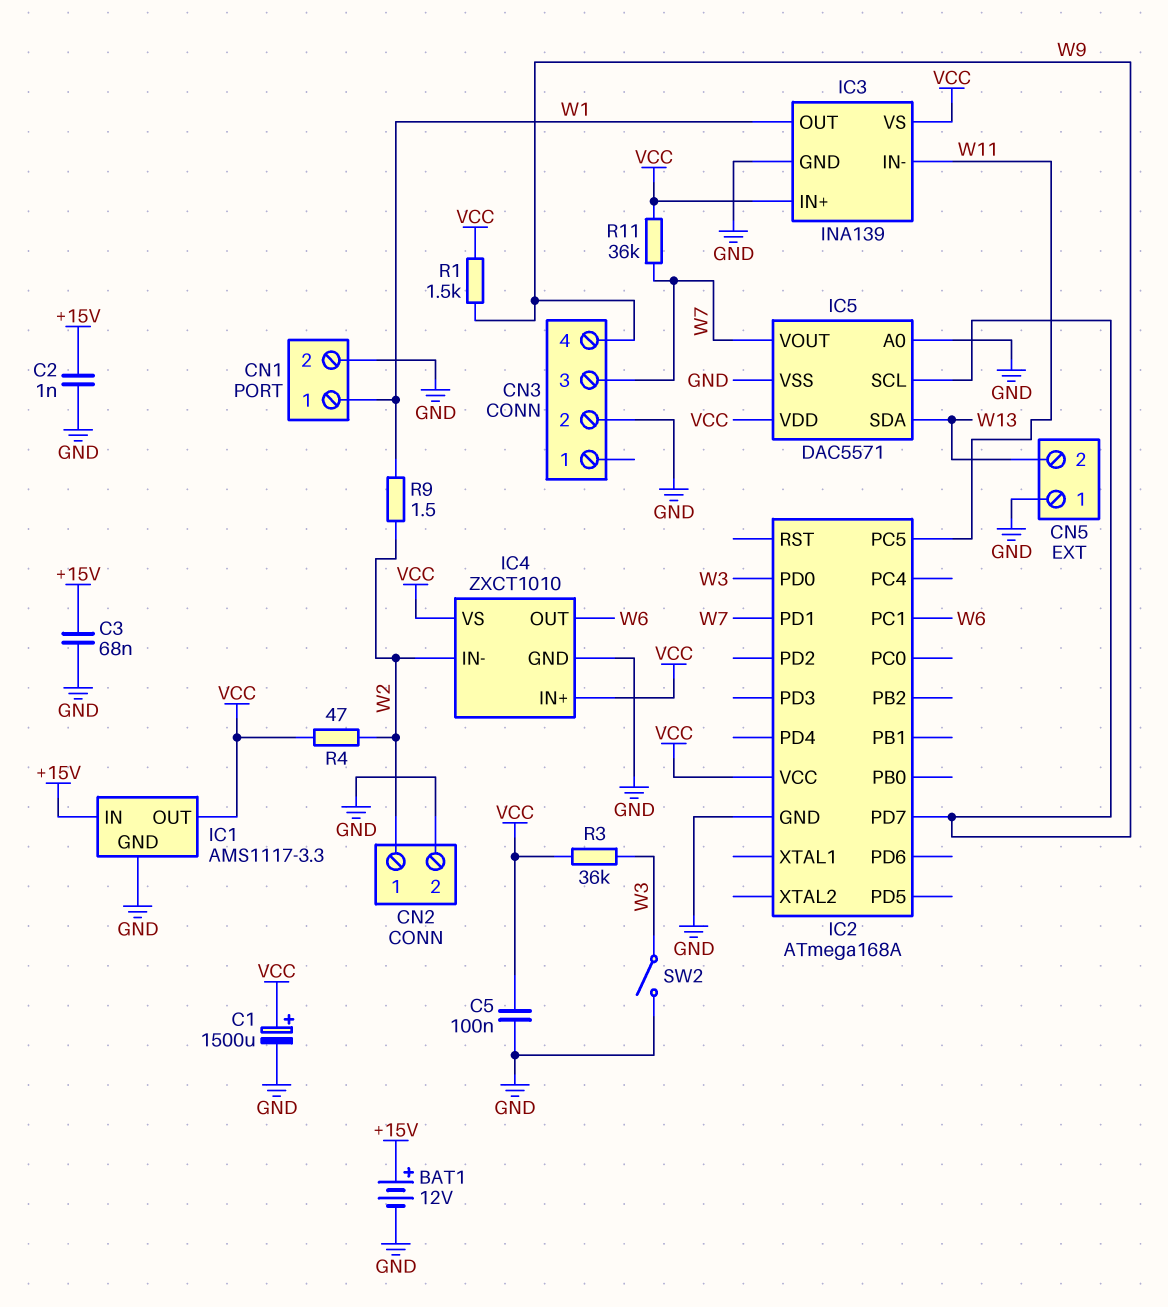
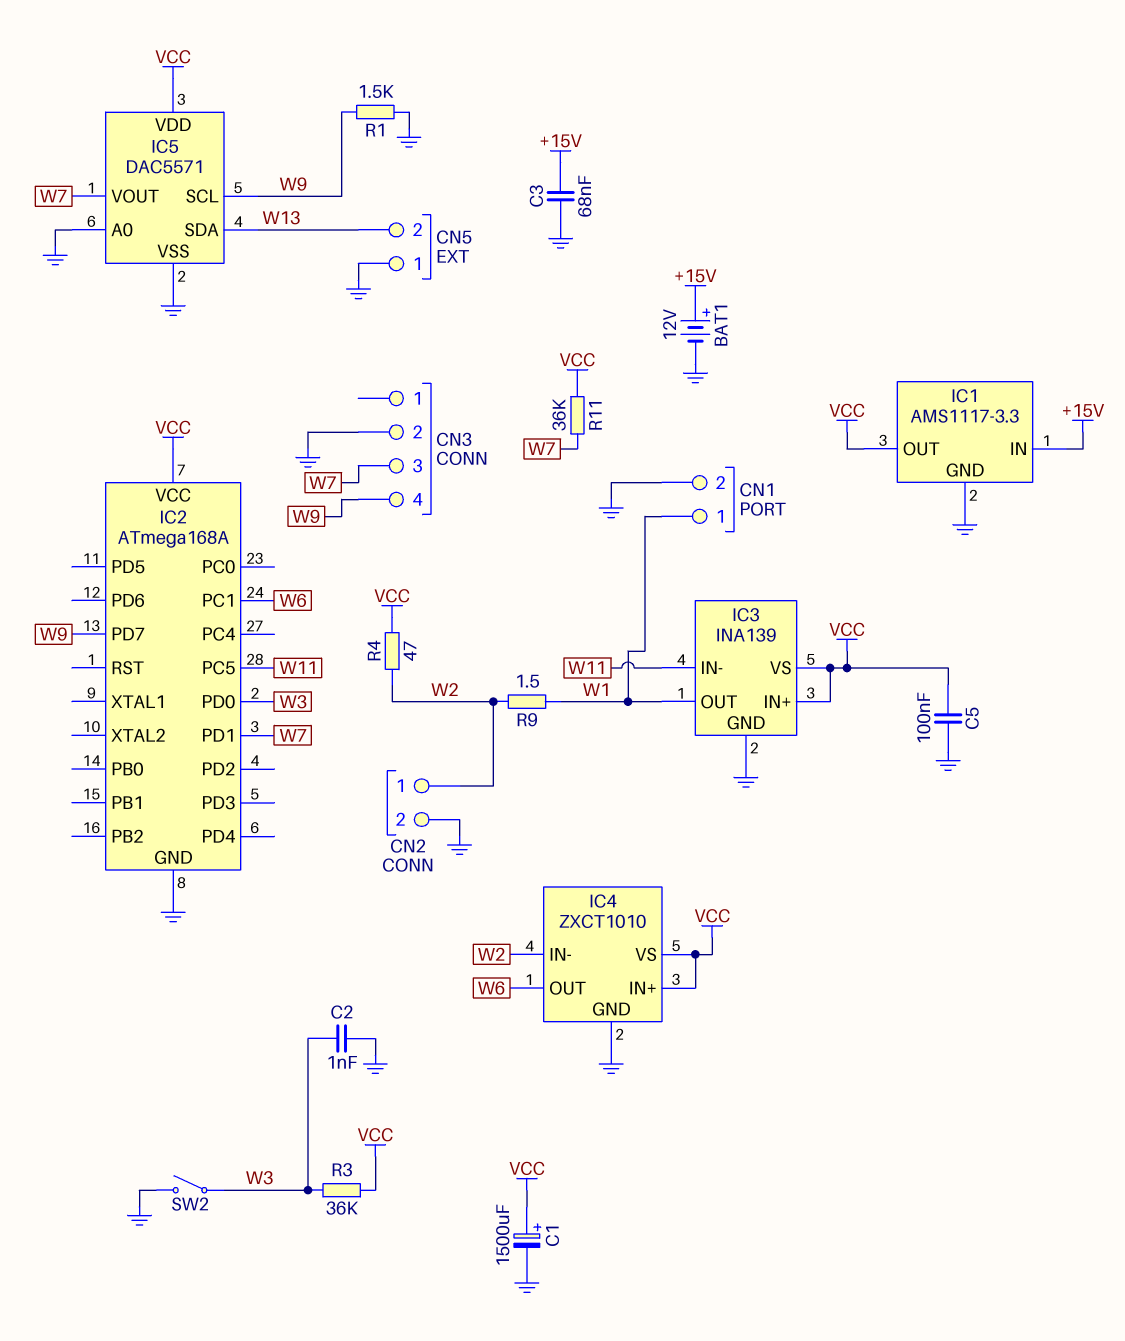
C2: 1nF (+15V, GND) -> 1nF (GND, W3)
R1: 1.5k (VCC, W9) -> 1.5k (GND, W9)

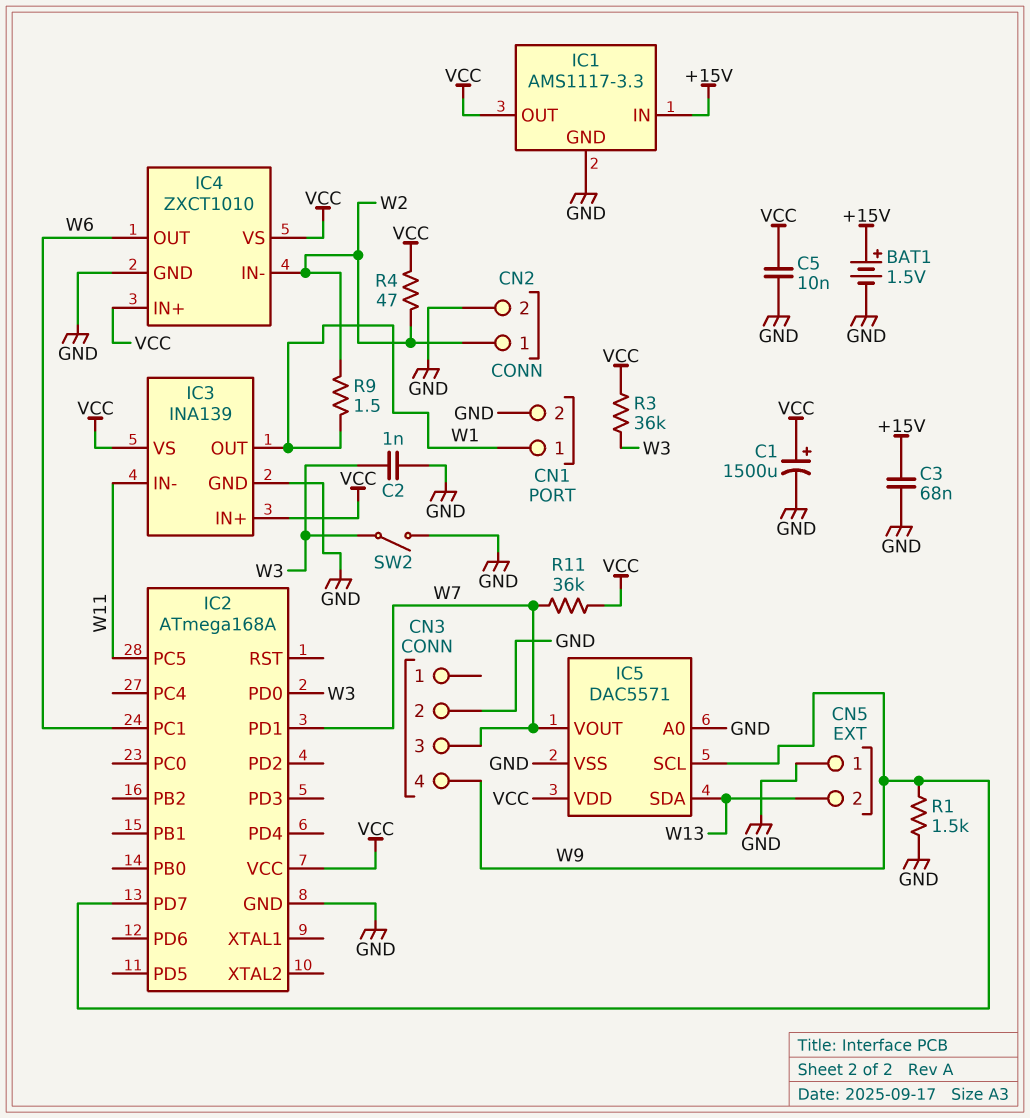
BAT1: 12V (plus +15V, minus GND) -> 1.5V (plus +15V, minus GND)
C5: 100nF (GND, VCC) -> 10nF (GND, VCC)

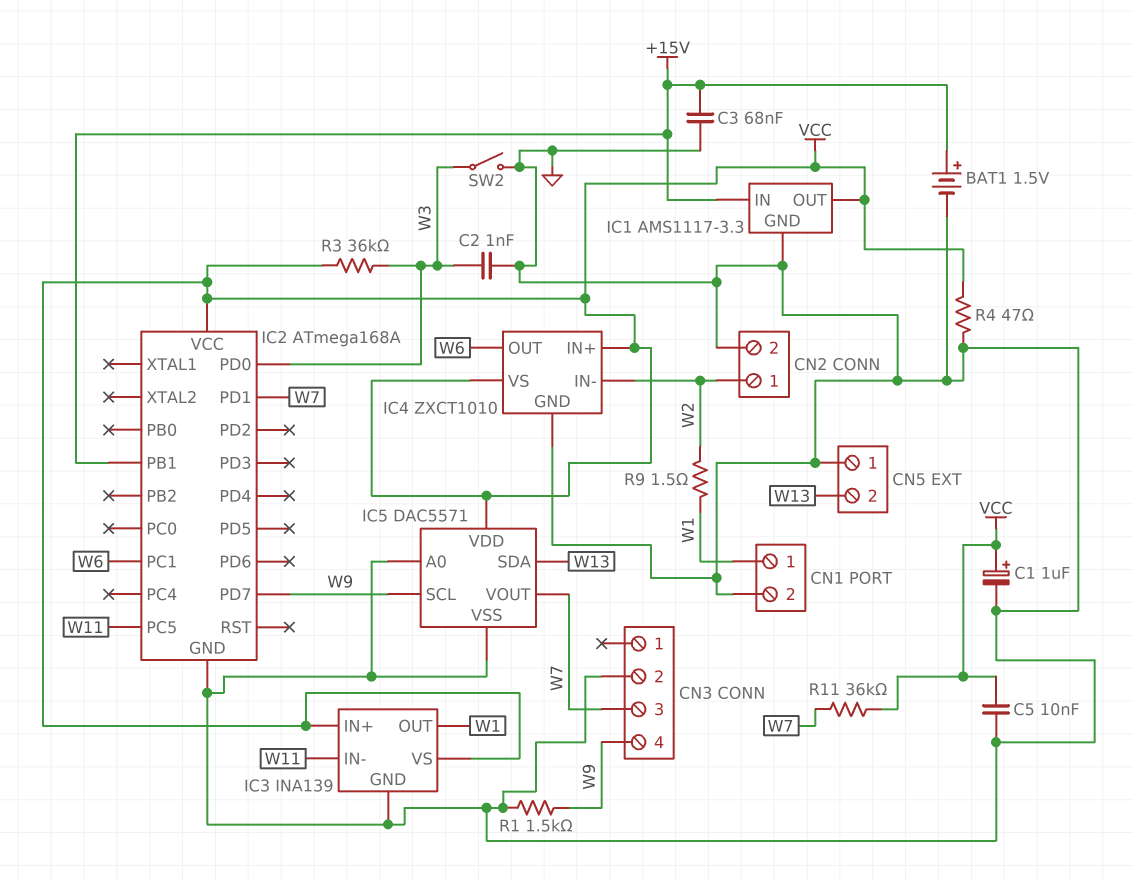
C1: 1500uF (plus VCC, minus GND) -> 1uF (plus VCC, minus GND)
IC2 pin PB1: none -> +15V
R4: 47 (VCC, W2) -> 47 (GND, VCC)

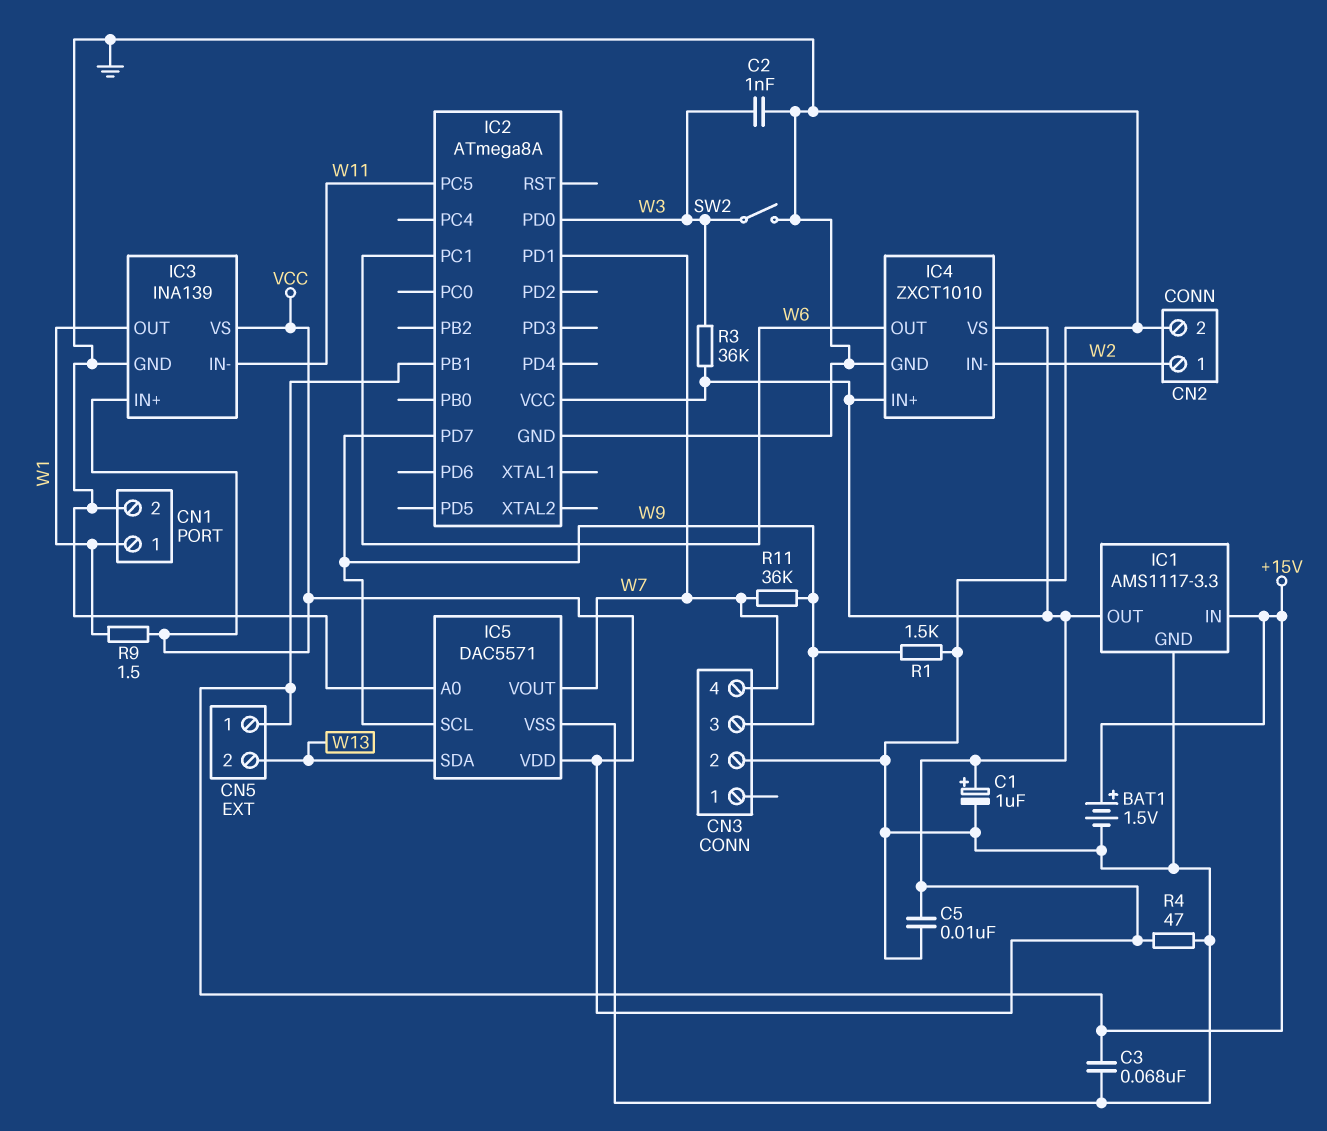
CN3 pin 3: W7 -> W9
CN3 pin 4: W9 -> W7
CN5 pin 1: GND -> +15V
IC2: ATmega168A -> ATmega8A
R9: 1.5 (W1, W2) -> 1.5 (VCC, W1)
R11: 36k (VCC, W7) -> 36k (W7, W9)

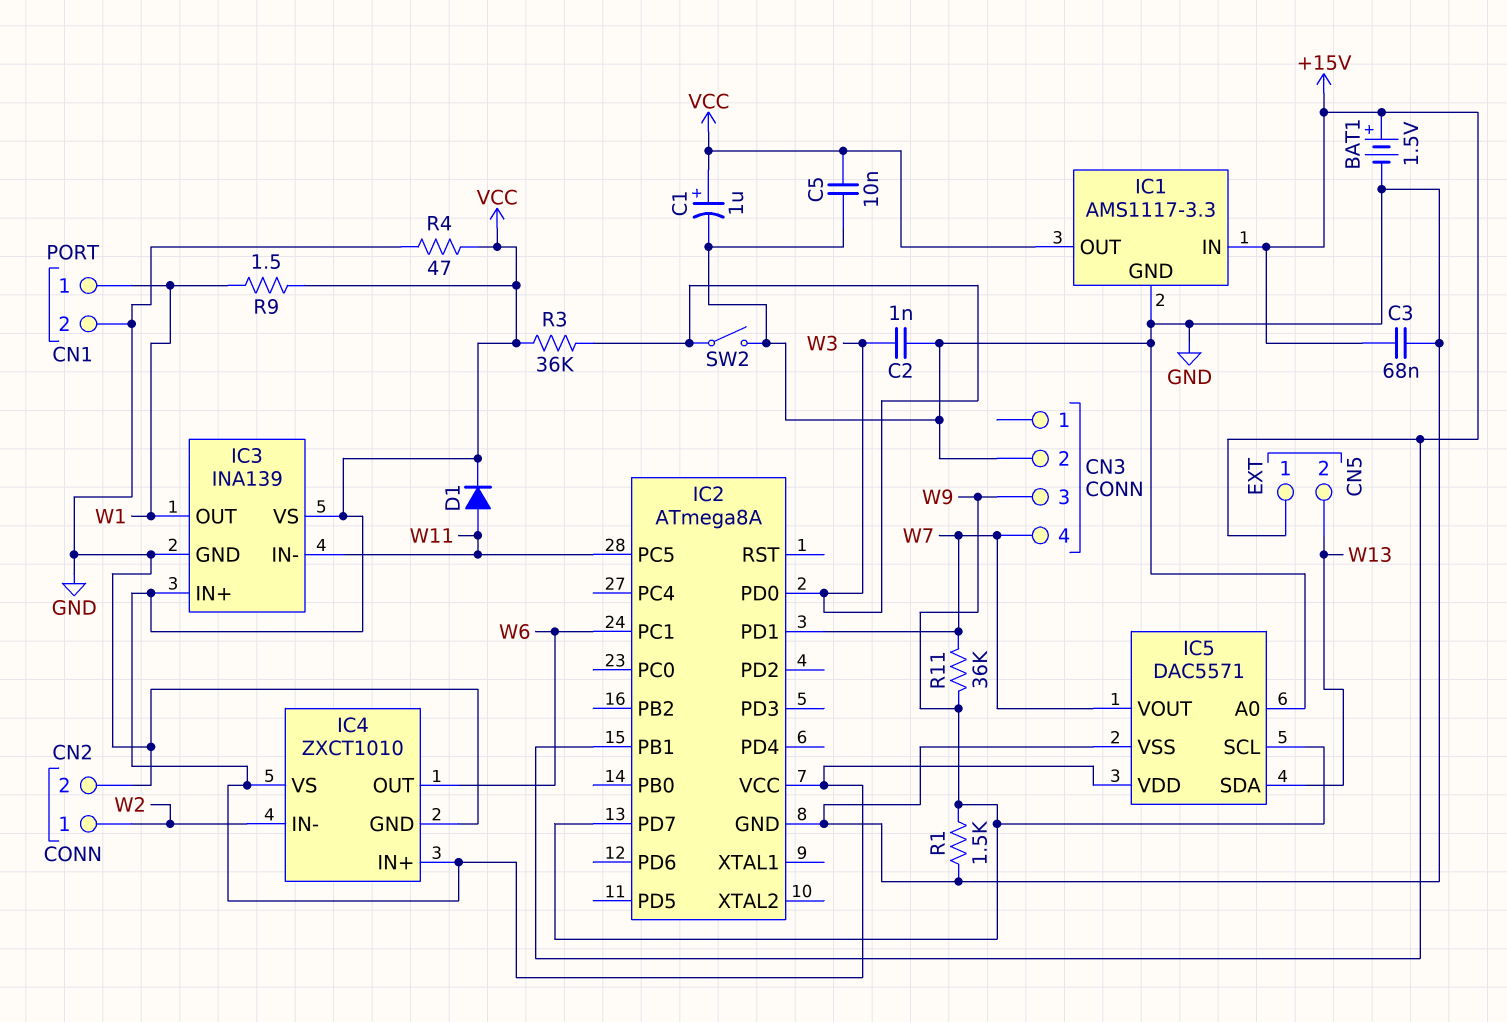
D1: none -> diode (A W11, K VCC)

